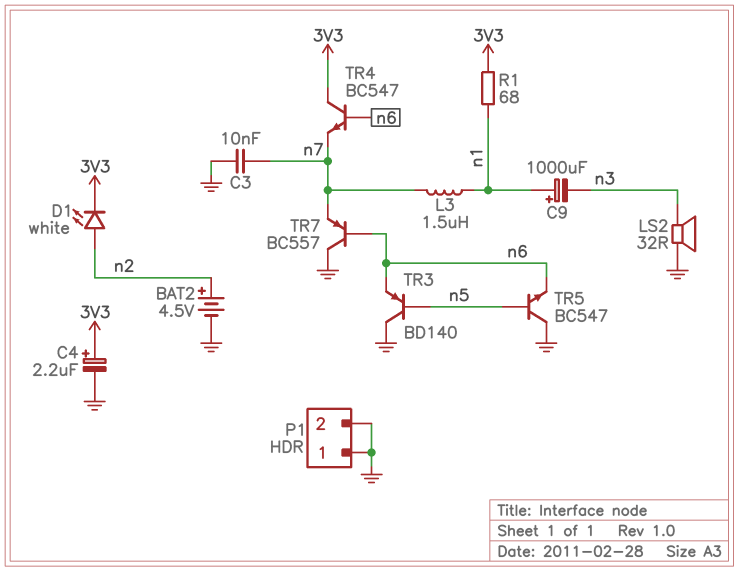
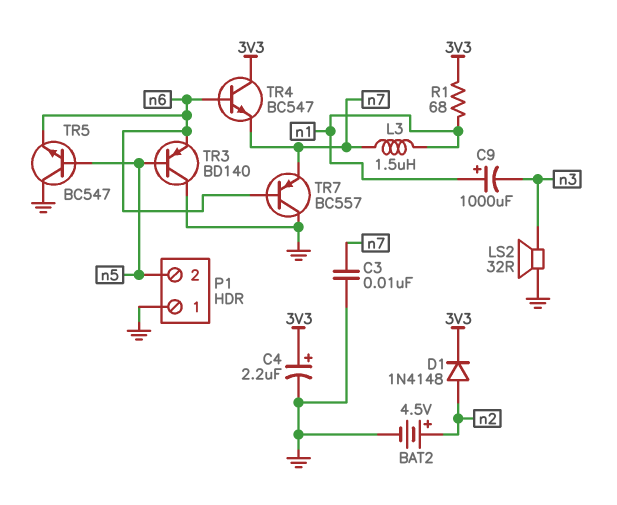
D1: LED white (A n2, K 3V3) -> diode 1N4148 (A n2, K 3V3)
P1 pin 2: GND -> n5

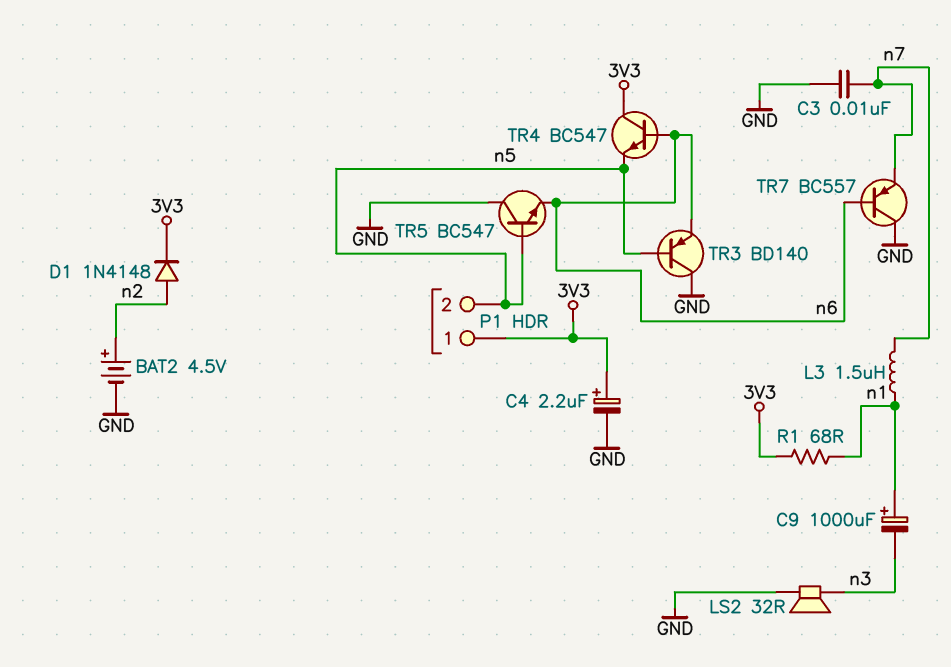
P1 pin 1: GND -> 3V3
TR4: NPN BC547 (B n6, C 3V3, E n7) -> NPN BC547 (B n6, C 3V3, E n5)

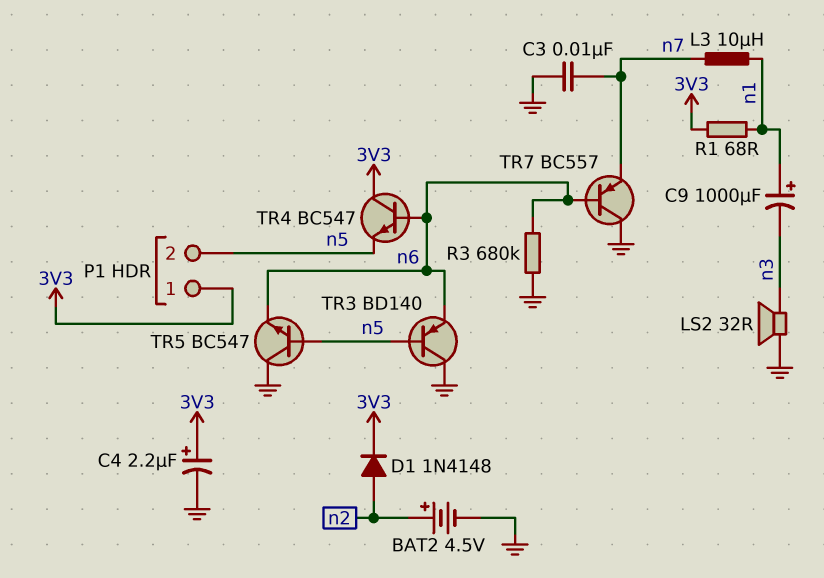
L3: 1.5uH (n1, n7) -> 10uH (n1, n7)
R3: none -> 680k (GND, n6)

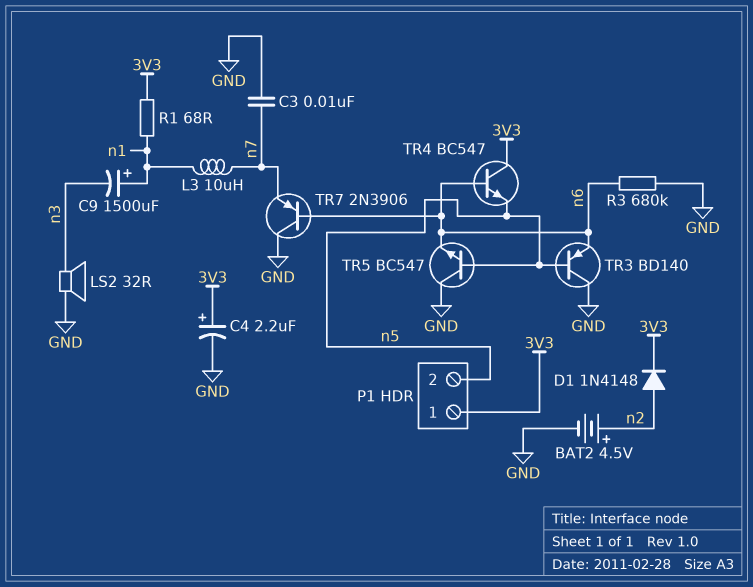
C9: 1000uF (plus n1, minus n3) -> 1500uF (plus n1, minus n3)
TR7: PNP BC557 (B n6, C GND, E n7) -> PNP 2N3906 (B n6, C GND, E n7)

